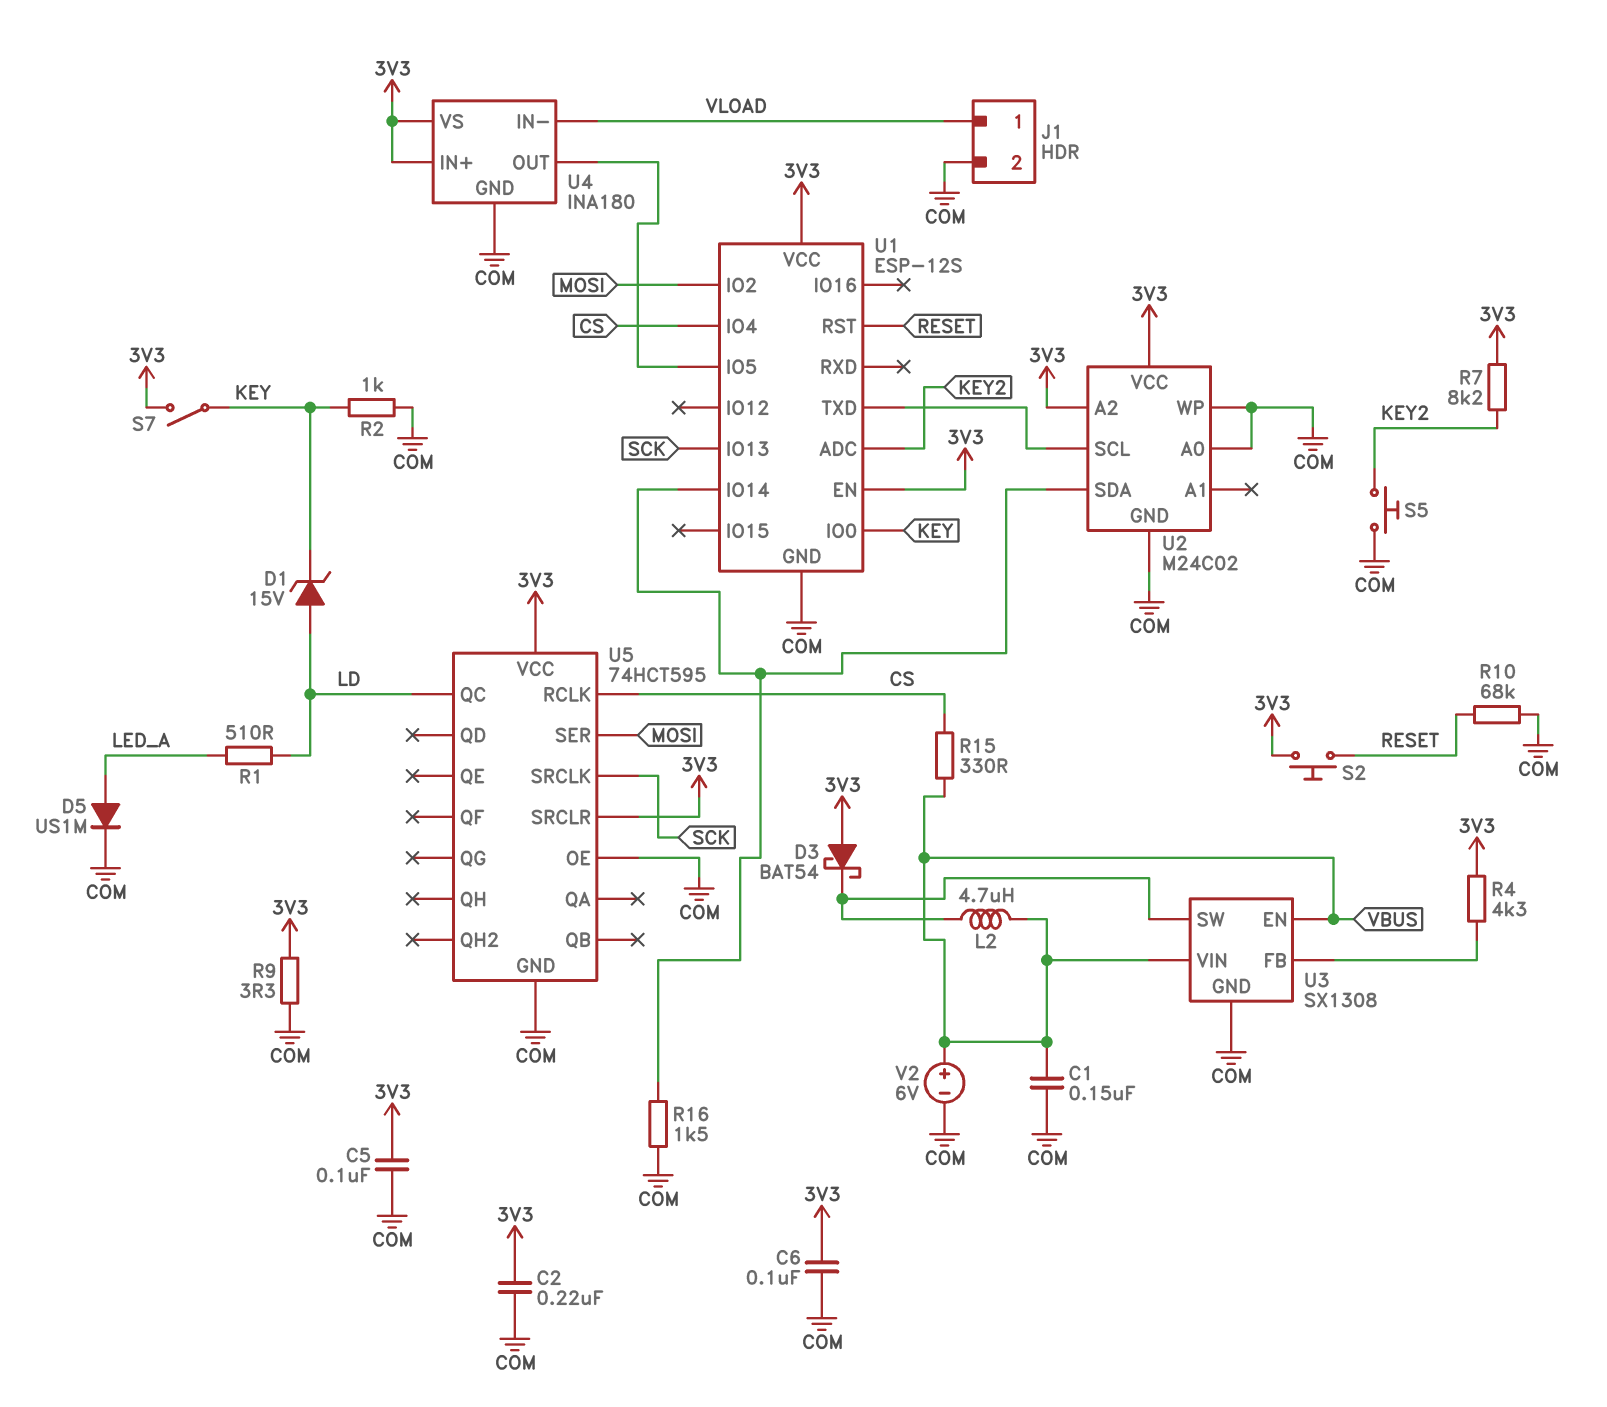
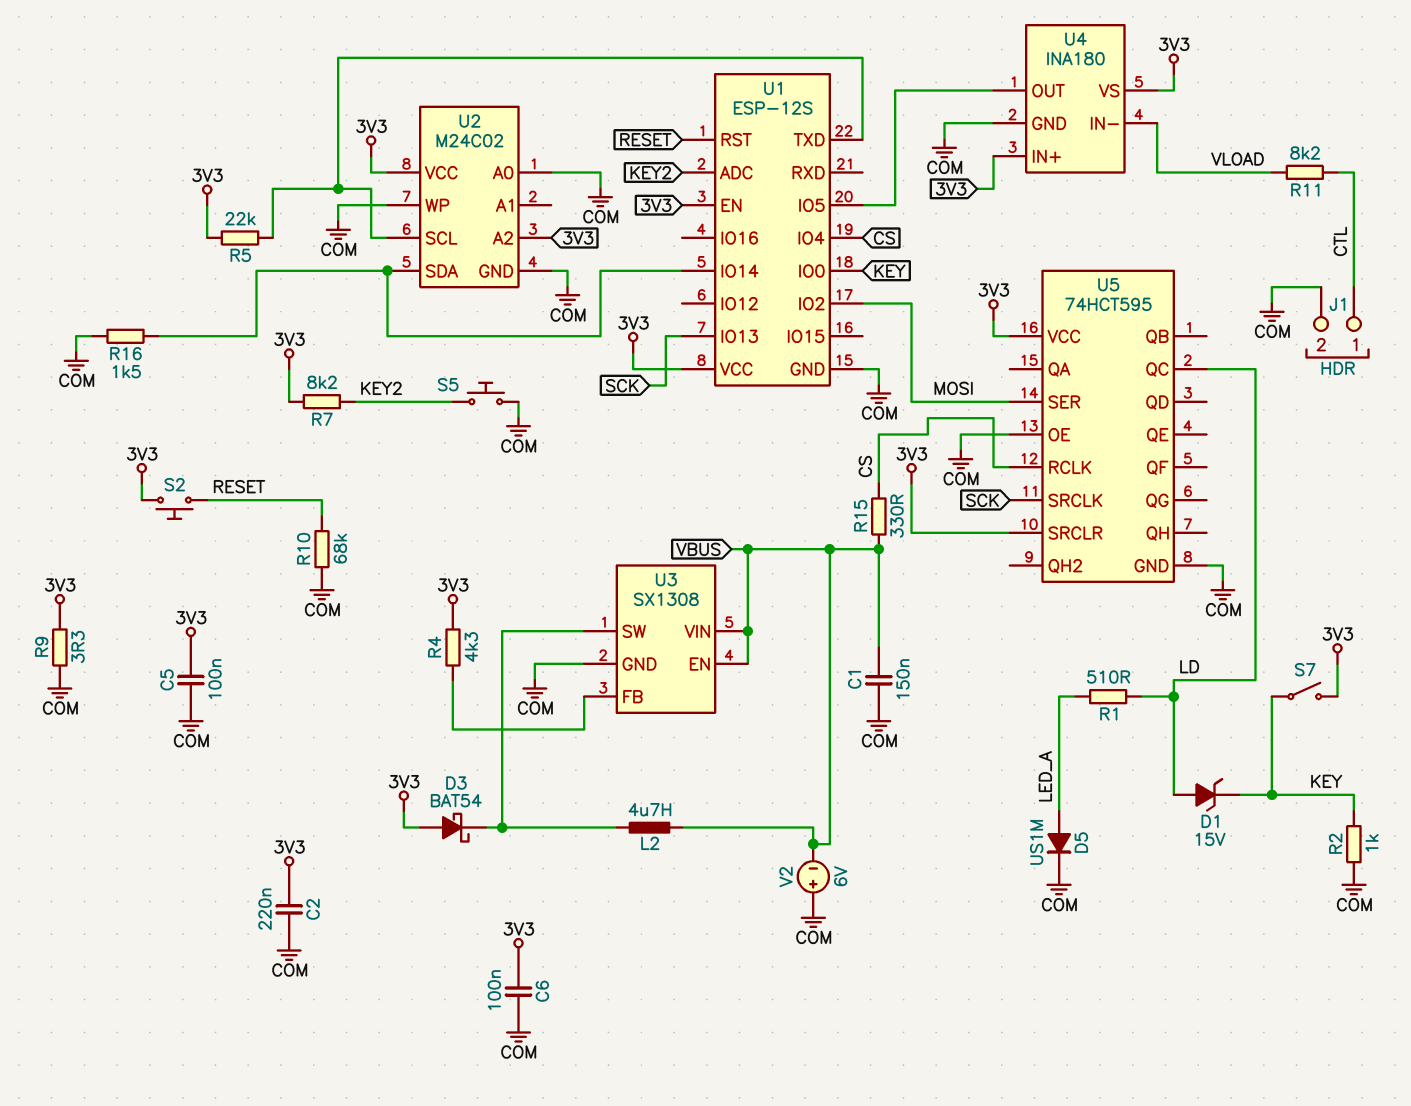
J1 pin 1: VLOAD -> CTL
R5: none -> 22k (3V3, U1/TXD)
R11: none -> 8.2k (CTL, VLOAD)
V2: 6V (plus VBUS, minus COM) -> 6V (plus COM, minus VBUS)

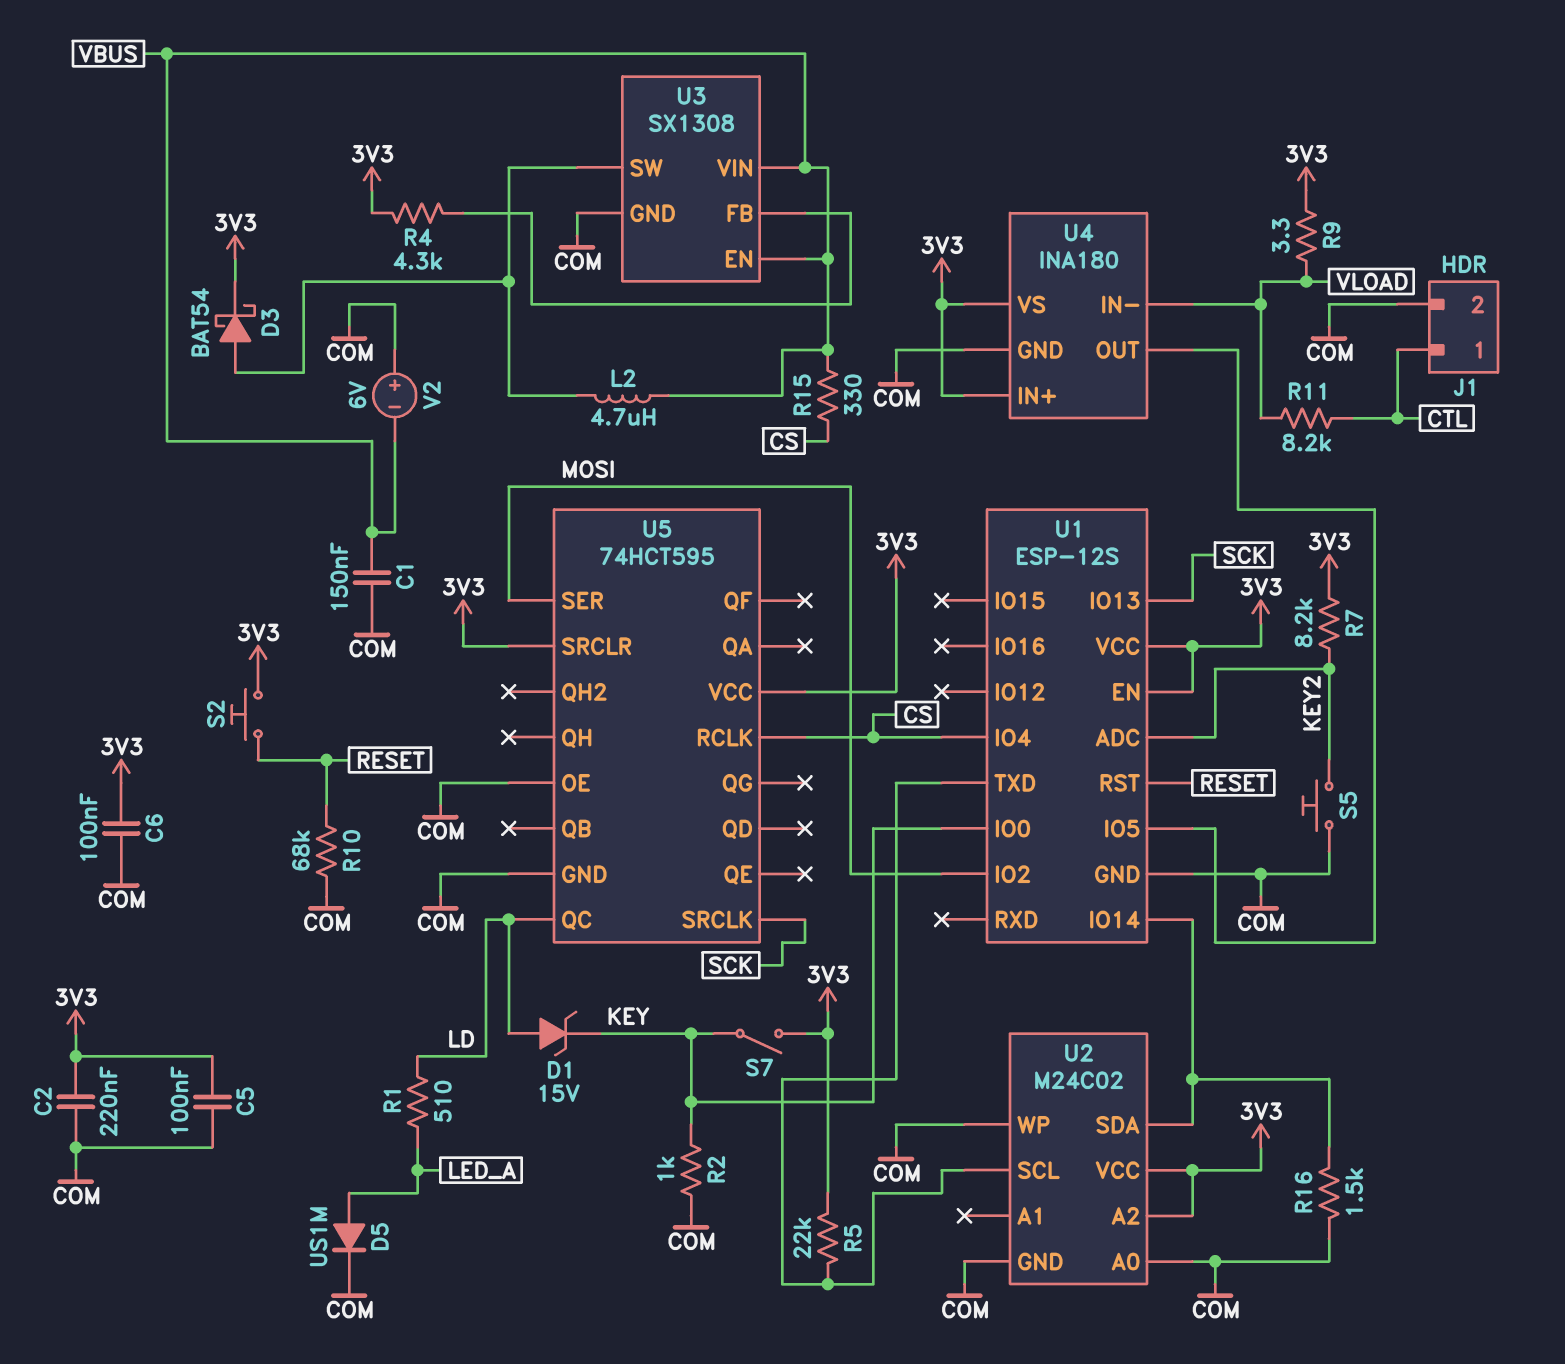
D3: schottky BAT54 (A 3V3, K U3/SW) -> schottky BAT54 (A U3/SW, K 3V3)
R9: 3.3 (3V3, COM) -> 3.3 (3V3, VLOAD)

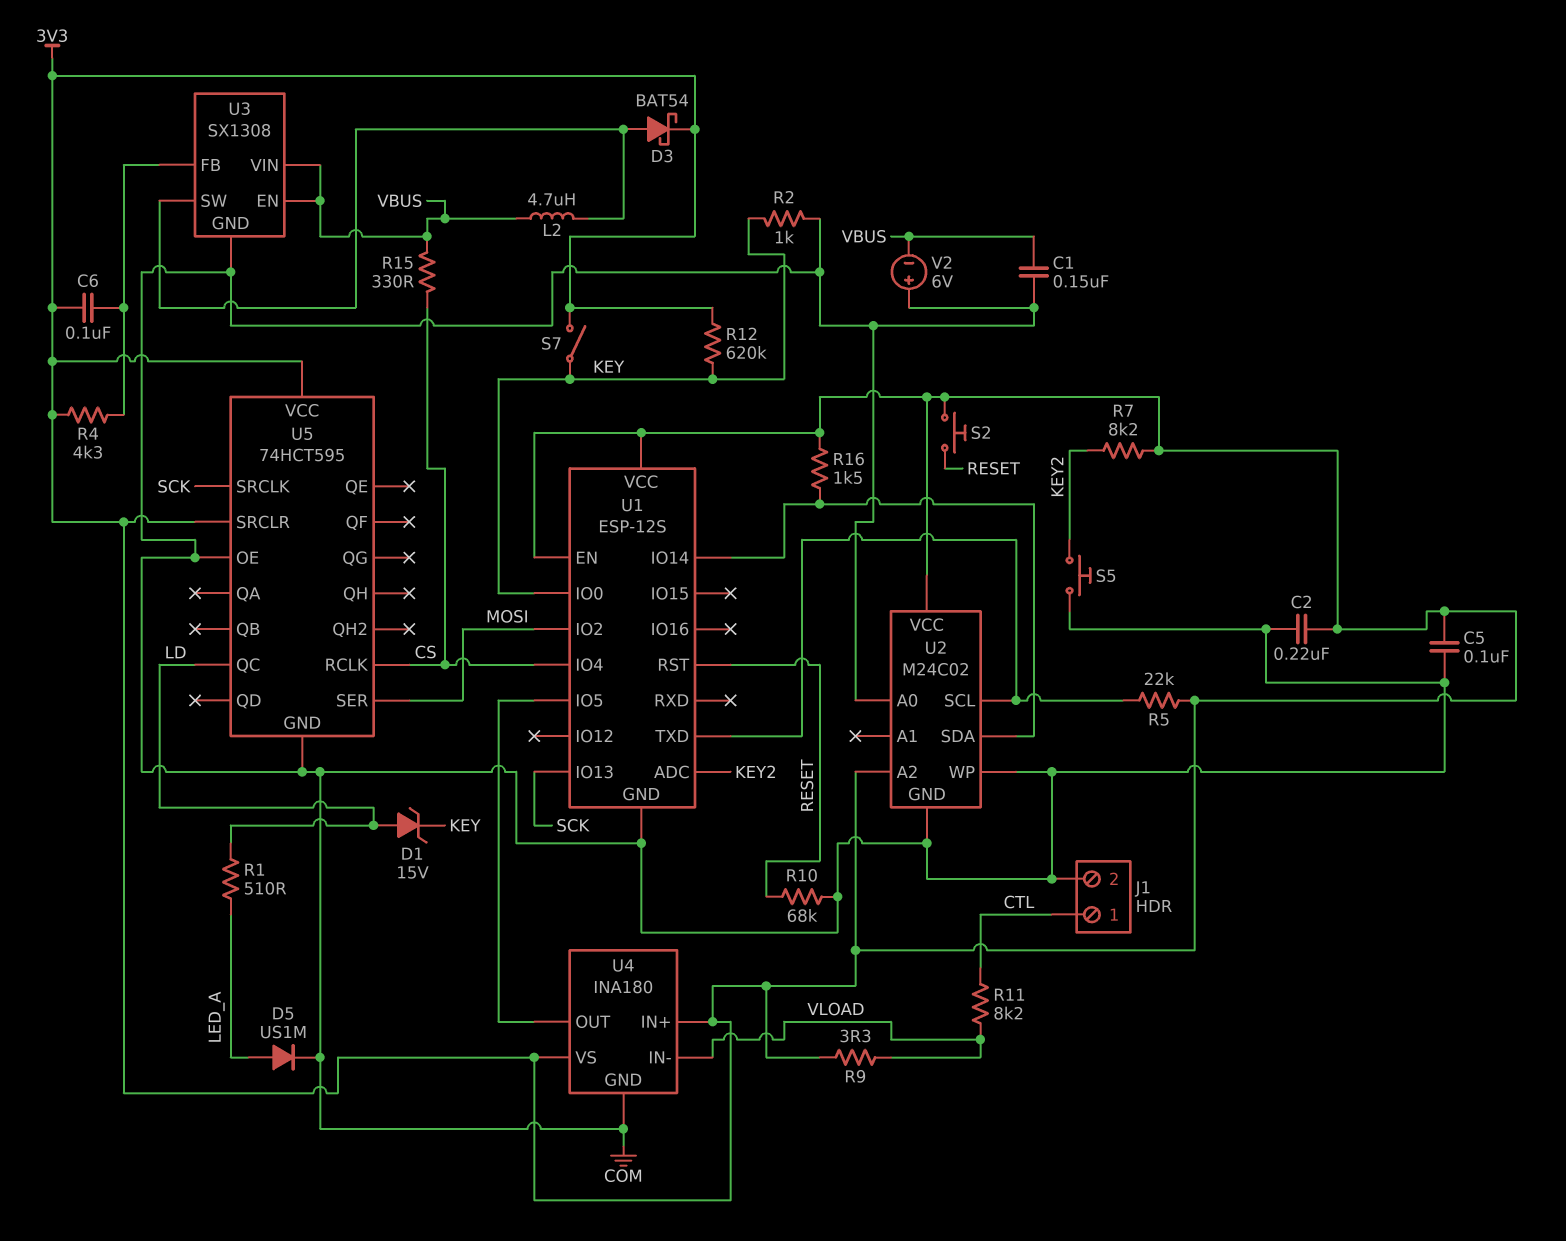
C6: 100nF (3V3, COM) -> 100nF (3V3, U3/FB)
R12: none -> 620k (3V3, KEY)
R16: 1.5k (COM, U1/IO14) -> 1.5k (3V3, U1/IO14)

